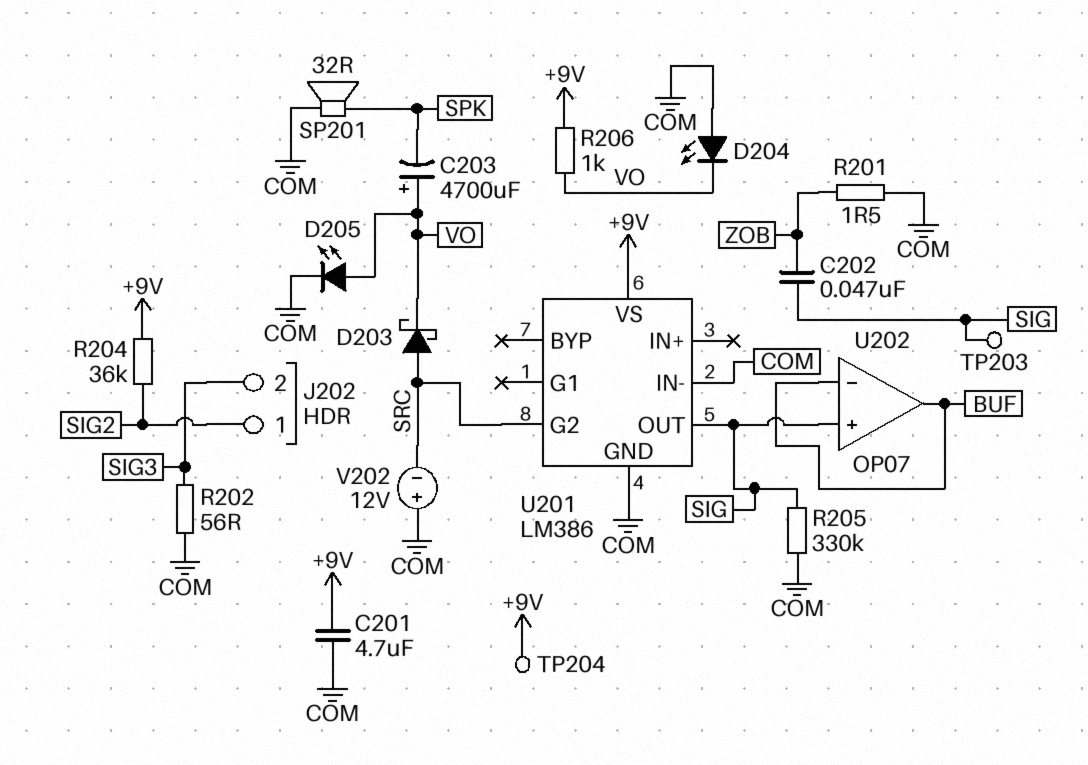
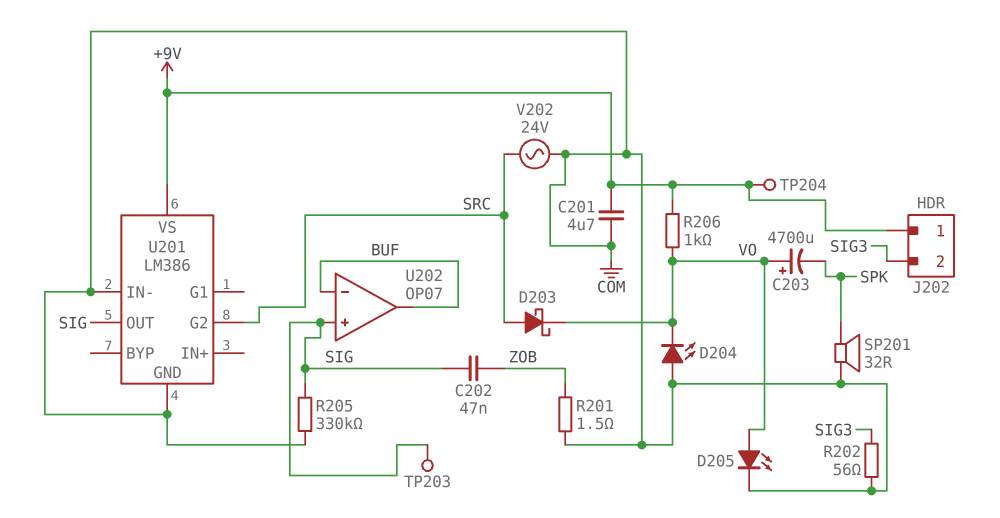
J202 pin 1: SIG2 -> +9V
R204: 36k (+9V, SIG2) -> none
V202: 12V (plus COM, minus SRC) -> AC 24V (COM, SRC)

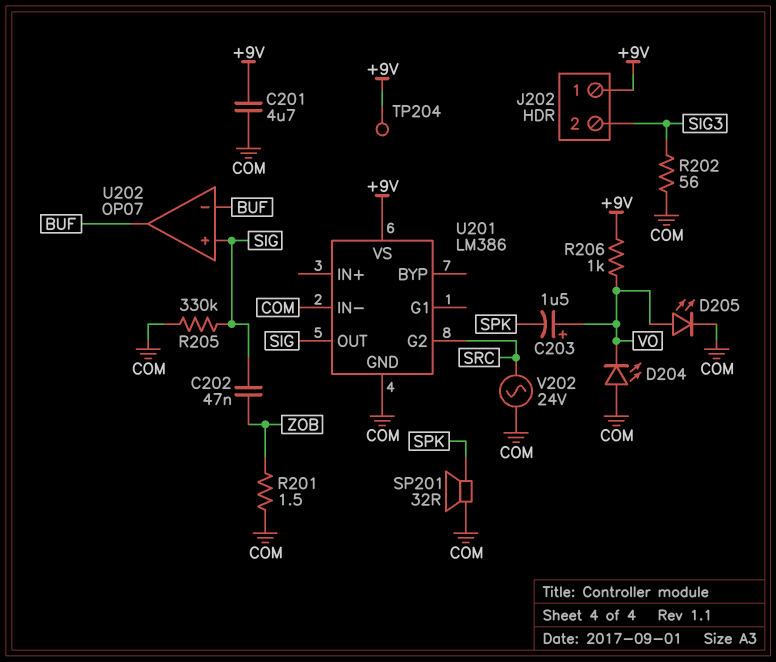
C203: 4700uF (plus VO, minus SPK) -> 1.5uF (plus VO, minus SPK)
D203: schottky (A SRC, K VO) -> none
TP203: test point (SIG) -> none

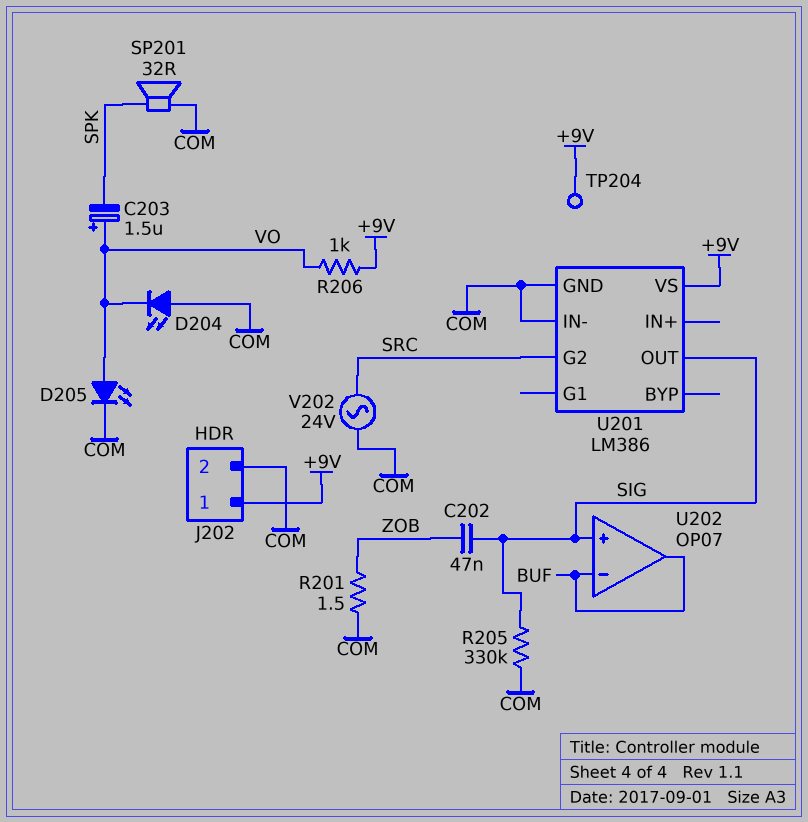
C201: 4.7uF (+9V, COM) -> none
J202 pin 2: SIG3 -> COM
R202: 56 (COM, SIG3) -> none

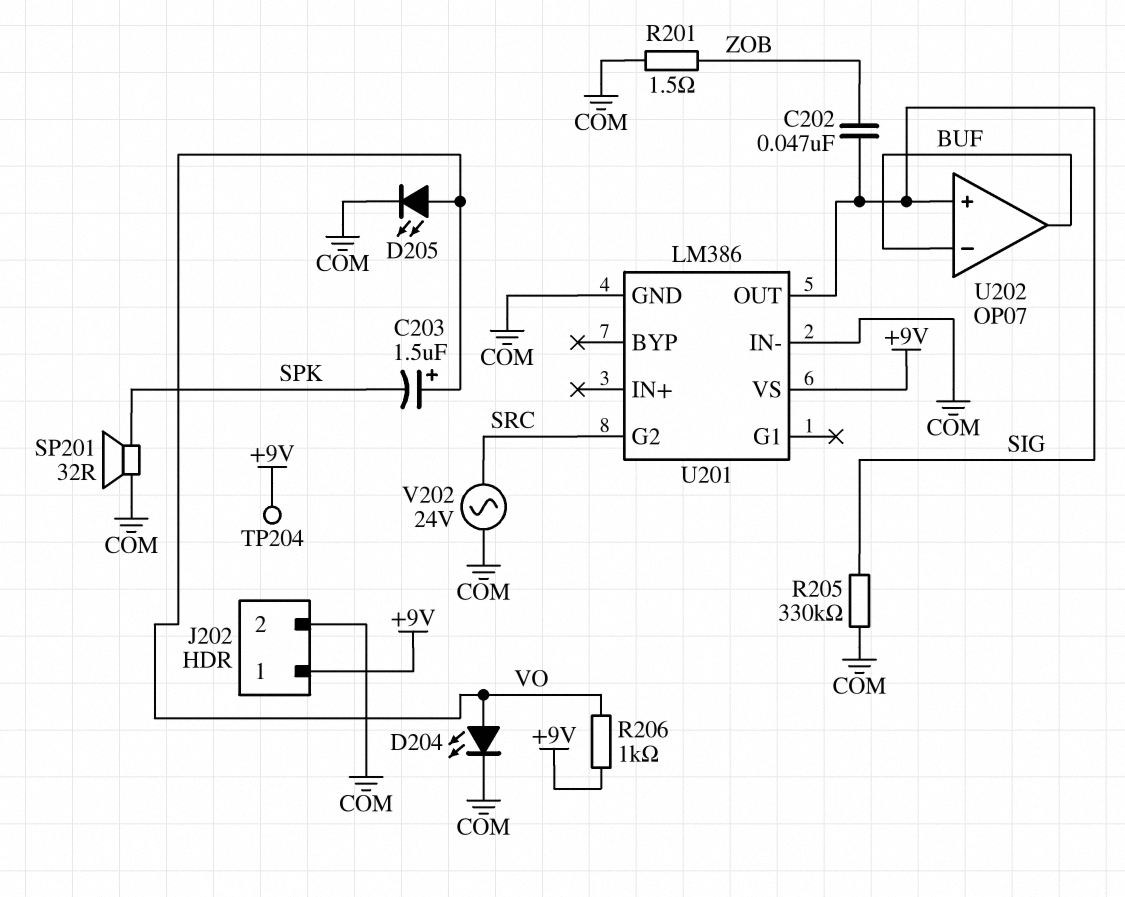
D204: LED (A COM, K VO) -> LED (A VO, K COM)

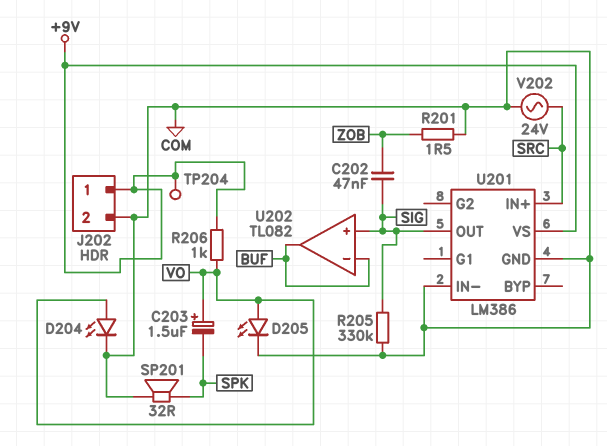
U201 pin G2: SRC -> none
U201 pin IN+: none -> SRC
U202: OP07 -> TL082

